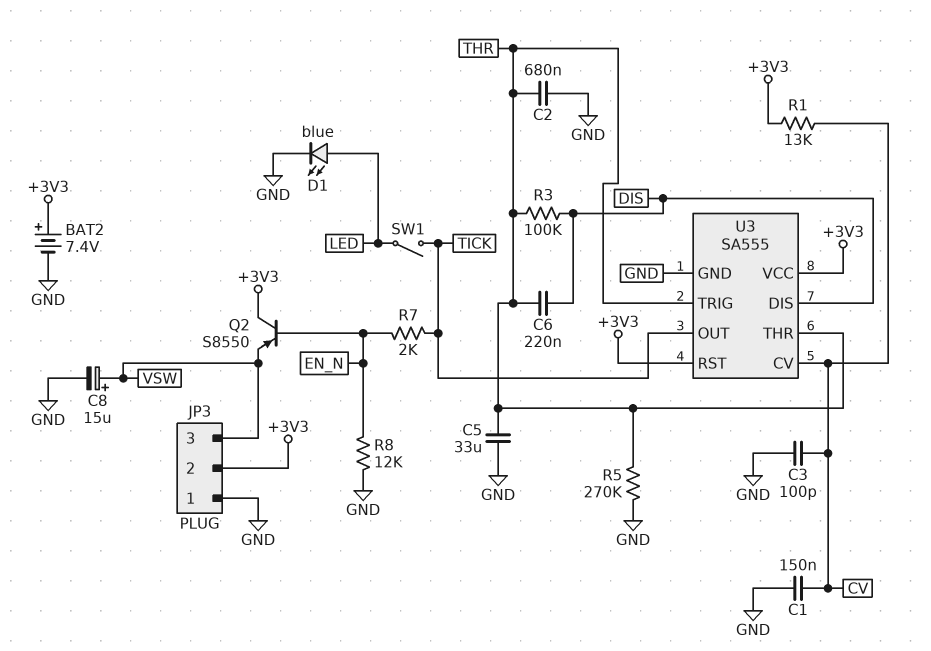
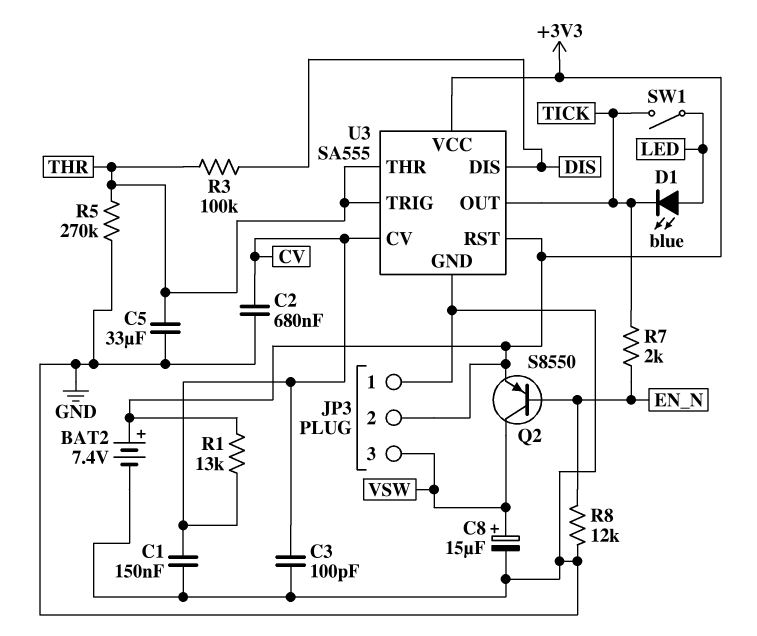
C2: 680nF (GND, THR) -> 680nF (CV, GND)
C6: 220nF (DIS, THR) -> none
D1: LED blue (A LED, K GND) -> LED blue (A LED, K TICK)
Q2: PNP S8550 (B EN_N, C +3V3, E VSW) -> PNP S8550 (B EN_N, C VSW, E +3V3)

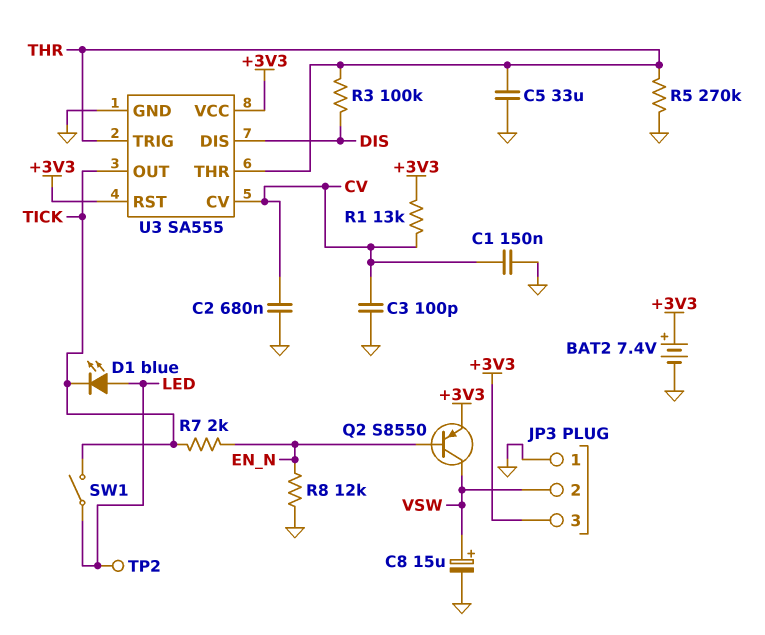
JP3 pin 2: +3V3 -> VSW
JP3 pin 3: VSW -> +3V3
TP2: none -> test point (LED)

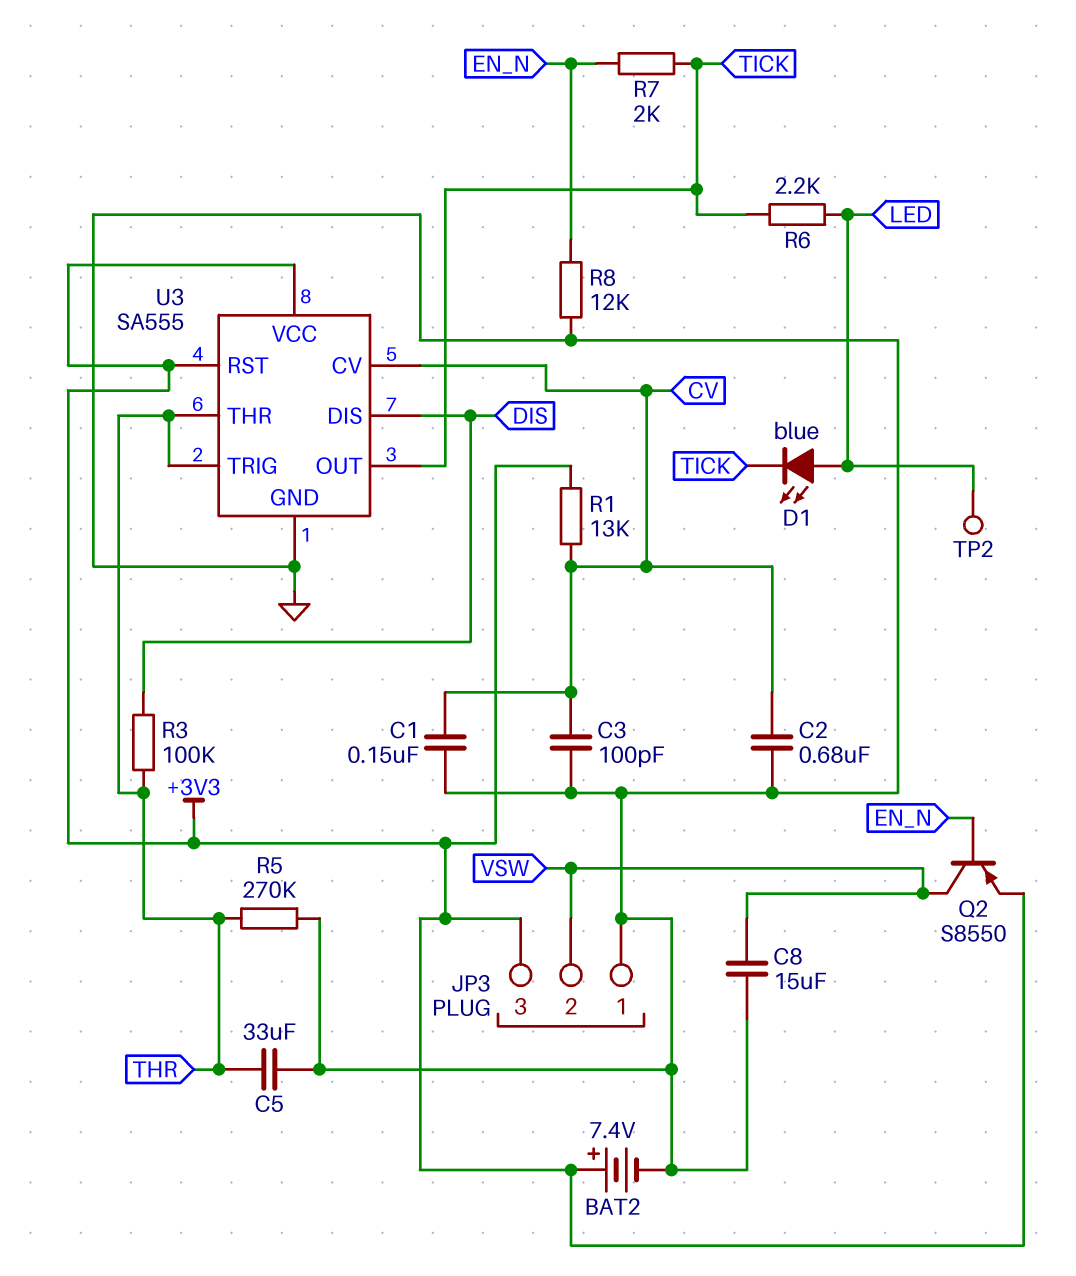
C8: 15uF (plus VSW, minus GND) -> 15uF (GND, VSW)
R6: none -> 2.2k (LED, TICK)
SW1: switch (LED, TICK) -> none

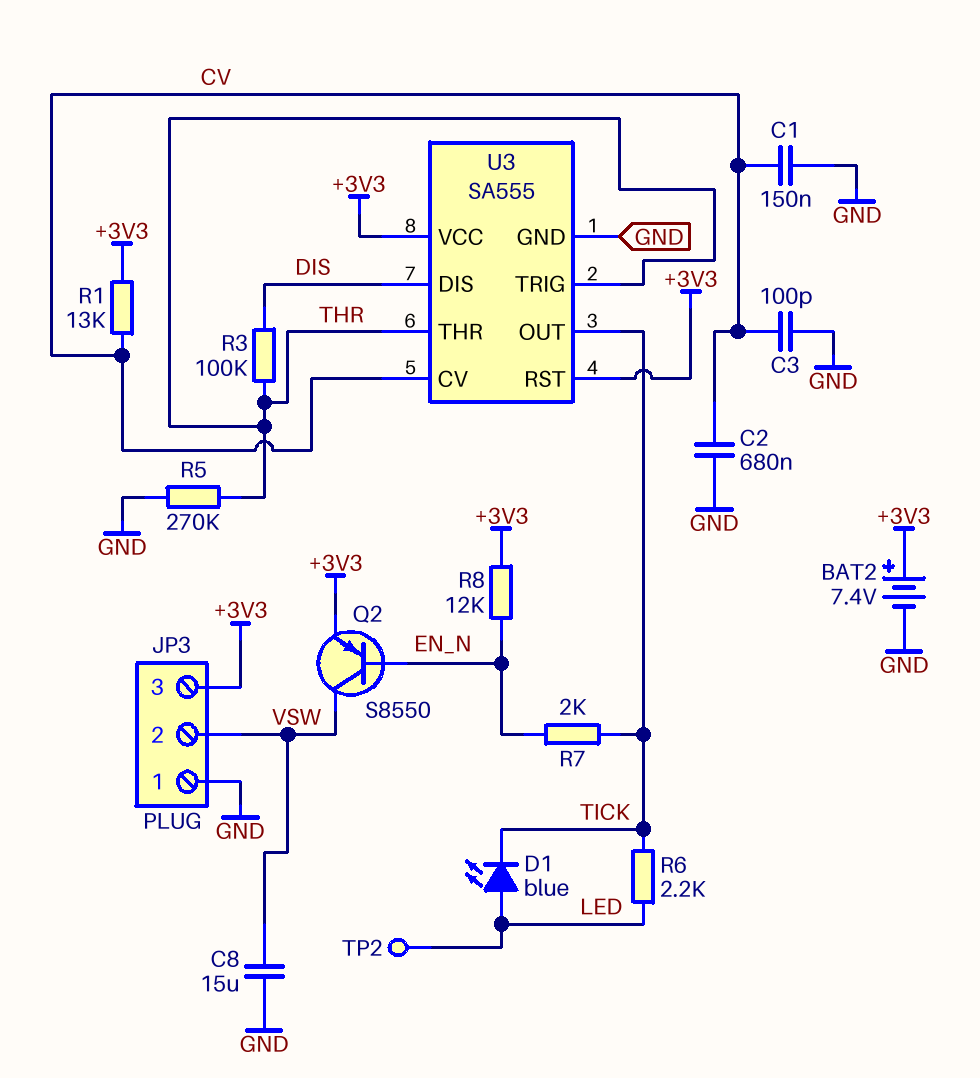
C5: 33uF (GND, THR) -> none
R8: 12k (EN_N, GND) -> 12k (+3V3, EN_N)

